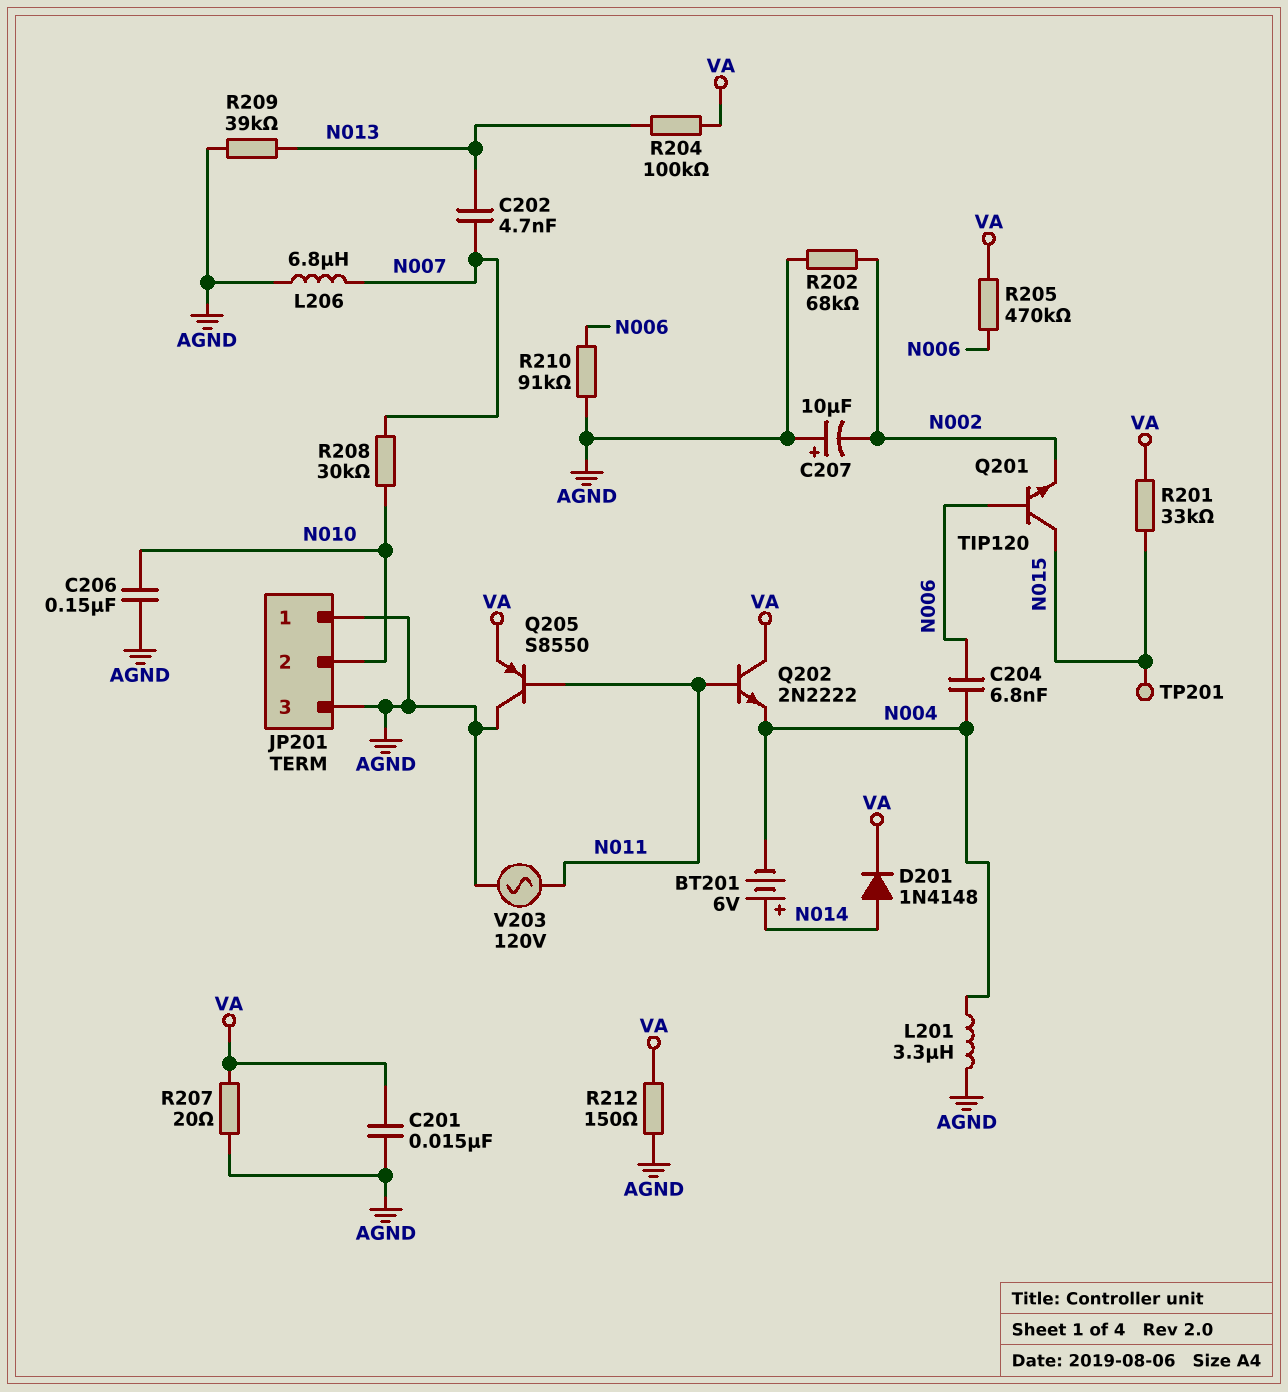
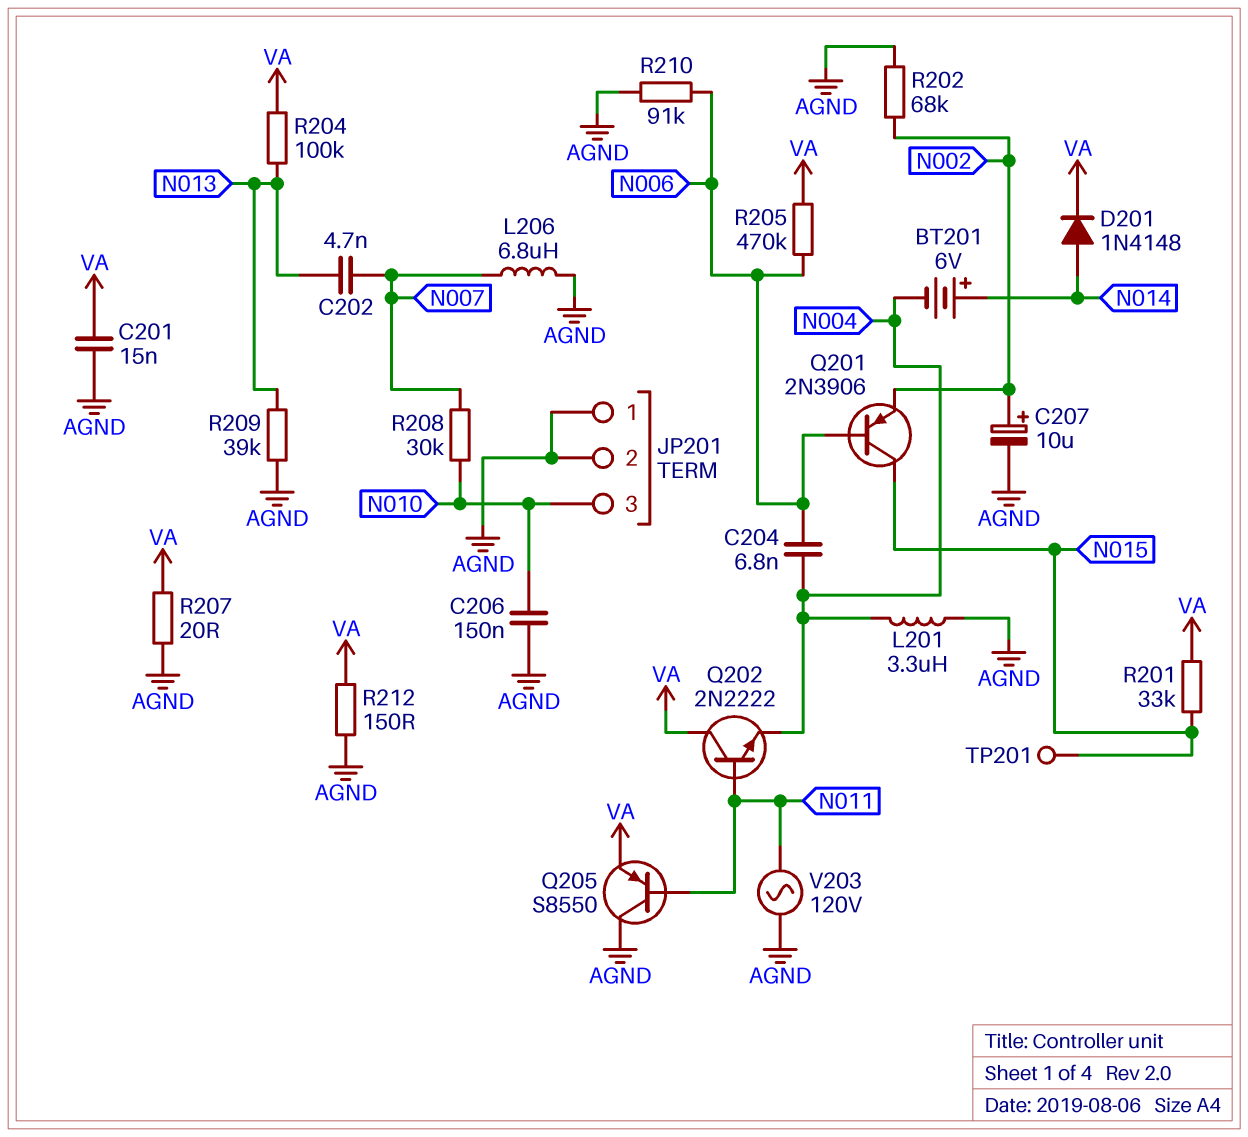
C207: 10uF (plus AGND, minus N002) -> 10uF (plus N002, minus AGND)
JP201 pin 2: N010 -> AGND
JP201 pin 3: AGND -> N010
Q201: NPN TIP120 (B N006, C N015, E N002) -> PNP 2N3906 (B N006, C N015, E N002)

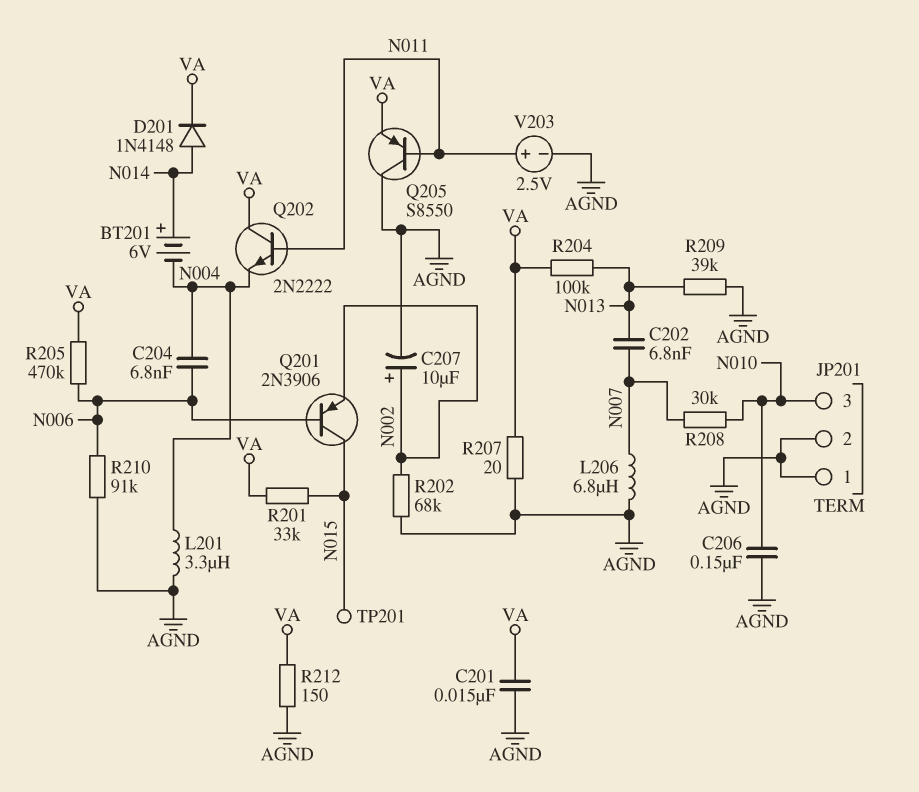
C202: 4.7nF (N007, N013) -> 6.8nF (N007, N013)
V203: AC 120V (AGND, N011) -> 2.5V (plus N011, minus AGND)

